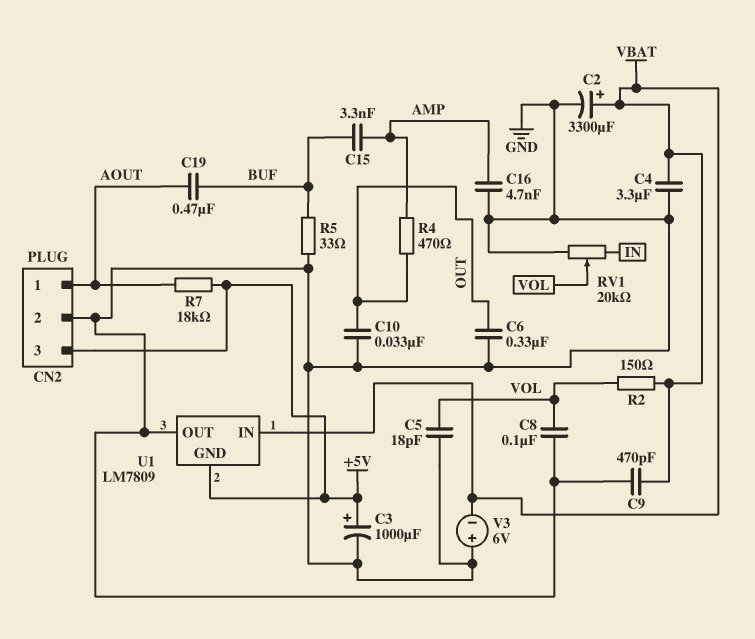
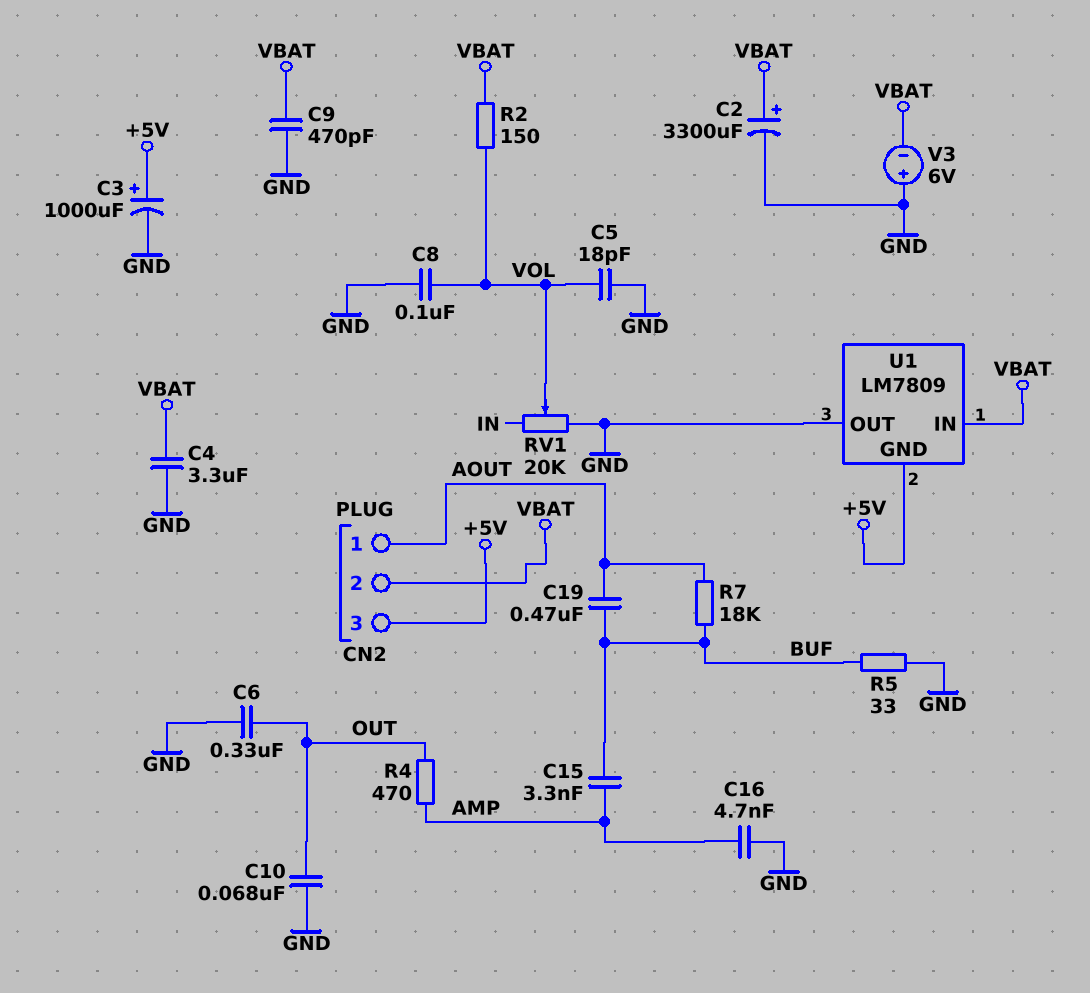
C10: 33nF (GND, OUT) -> 68nF (GND, OUT)
CN2 pin 2: GND -> VBAT
R7: 18k (+5V, AOUT) -> 18k (AOUT, BUF)

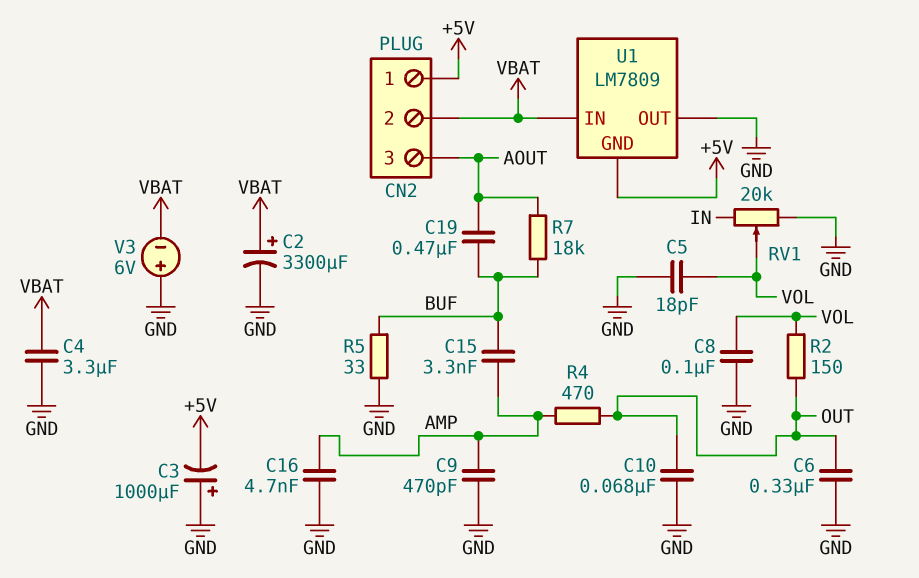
C3: 1000uF (plus +5V, minus GND) -> 1000uF (plus GND, minus +5V)
C9: 470pF (GND, VBAT) -> 470pF (AMP, GND)
CN2 pin 1: AOUT -> +5V
CN2 pin 3: +5V -> AOUT
R2: 150 (VBAT, VOL) -> 150 (OUT, VOL)

